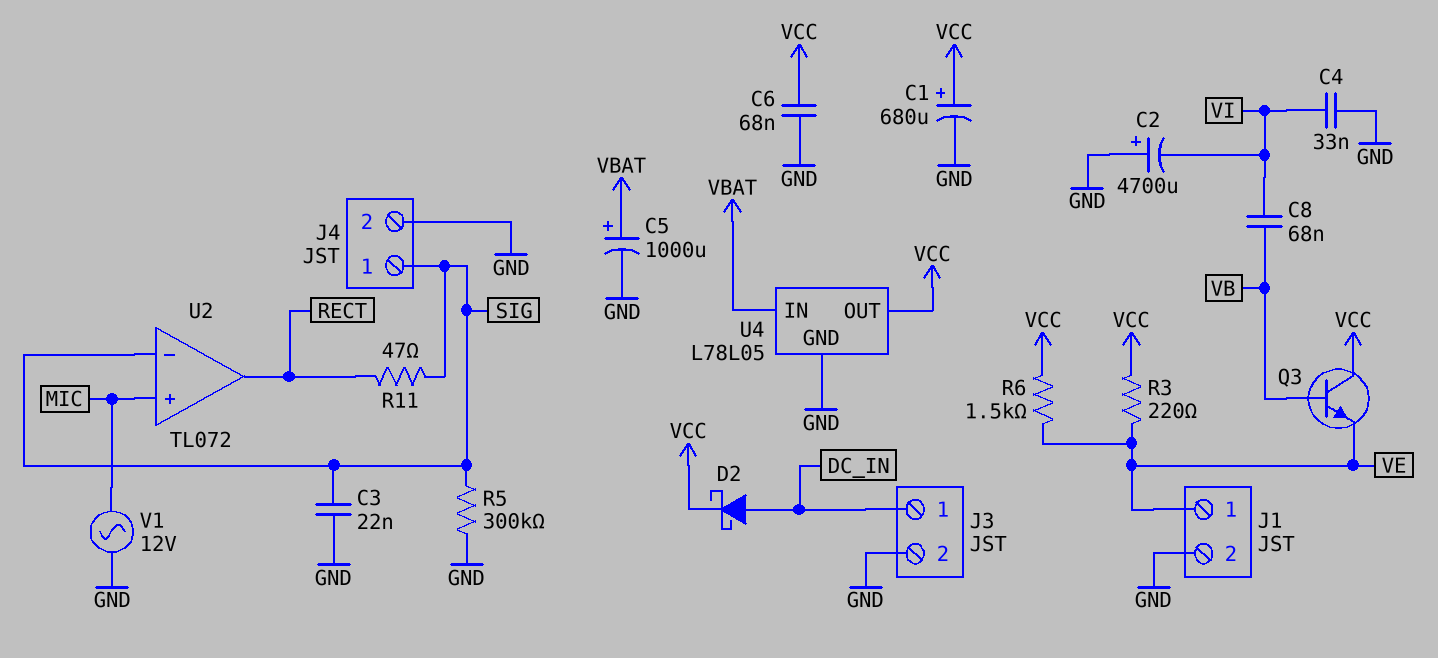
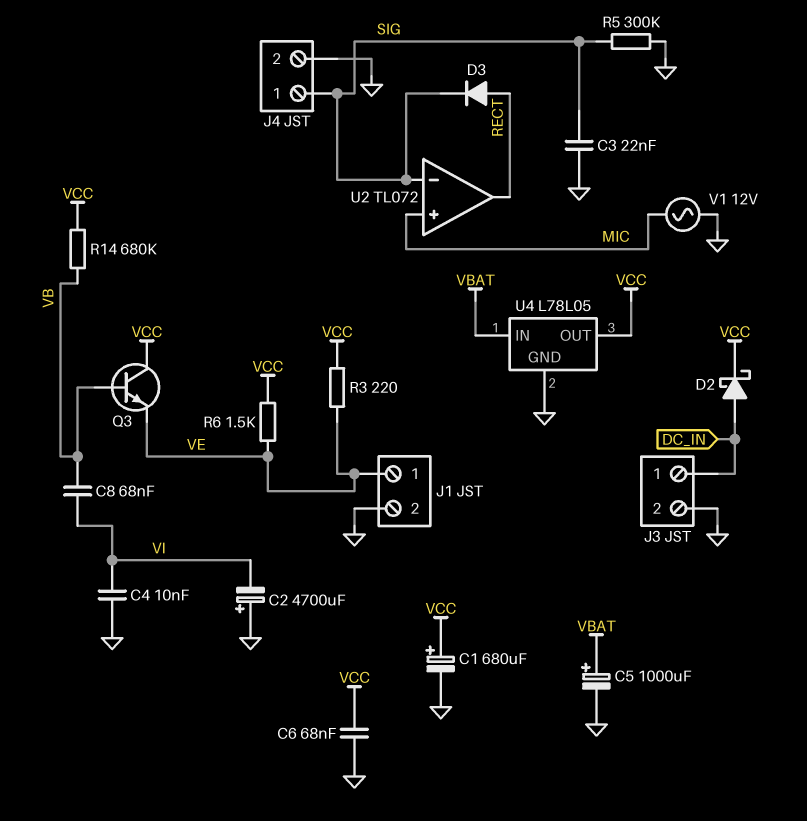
C4: 33nF (GND, VI) -> 10nF (GND, VI)
D3: none -> diode (A RECT, K SIG)
R11: 47 (RECT, SIG) -> none
R14: none -> 680k (VB, VCC)

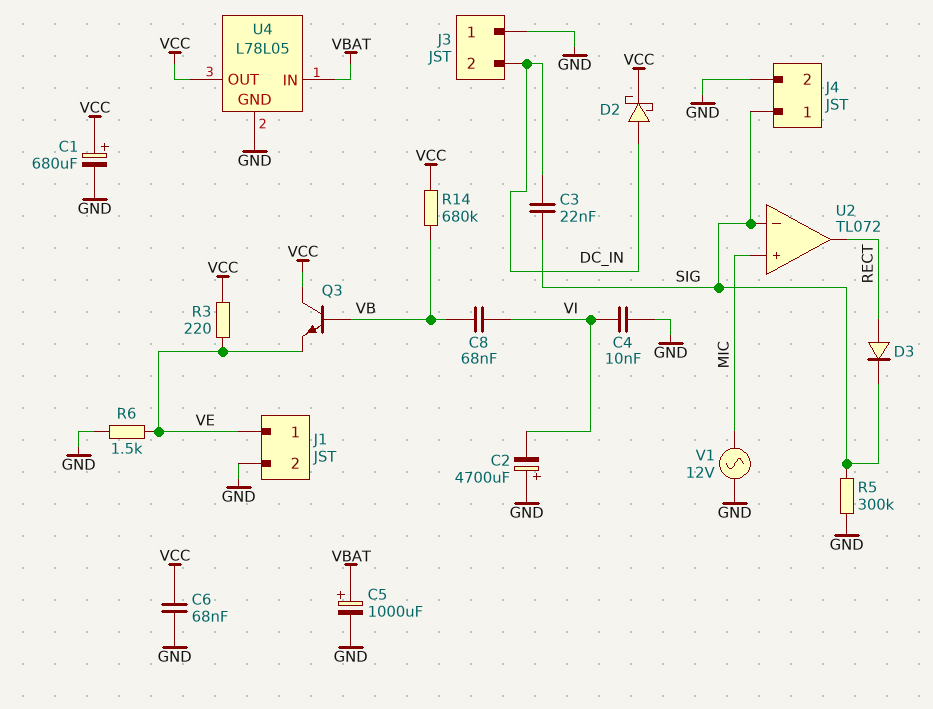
C3: 22nF (GND, SIG) -> 22nF (DC_IN, SIG)
J3 pin 1: DC_IN -> GND
J3 pin 2: GND -> DC_IN
R6: 1.5k (VCC, VE) -> 1.5k (GND, VE)

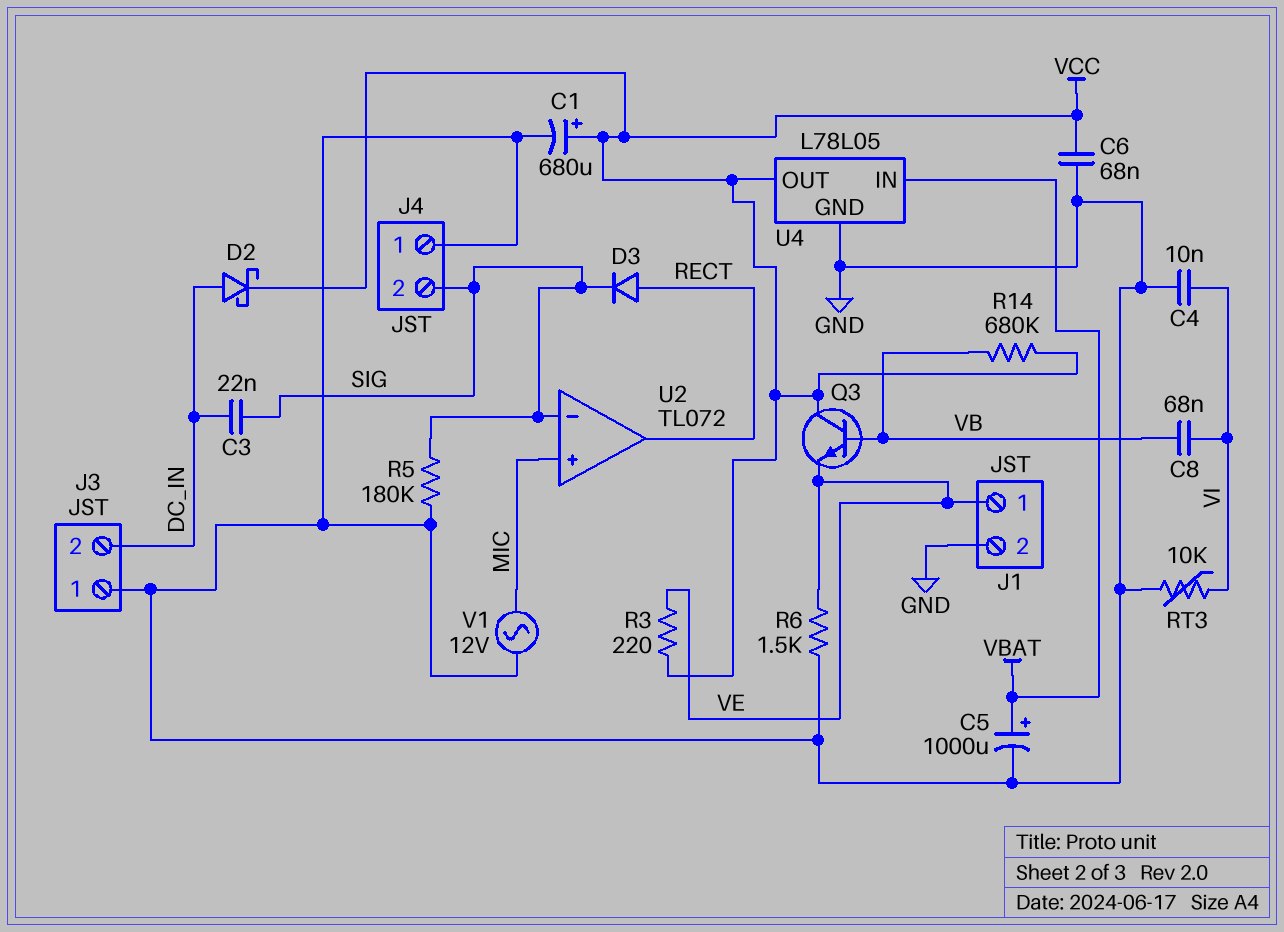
C2: 4700uF (plus GND, minus VI) -> none
J4 pin 1: SIG -> GND
J4 pin 2: GND -> SIG
R5: 300k (GND, SIG) -> 180k (GND, SIG)
RT3: none -> 10k (GND, VI)

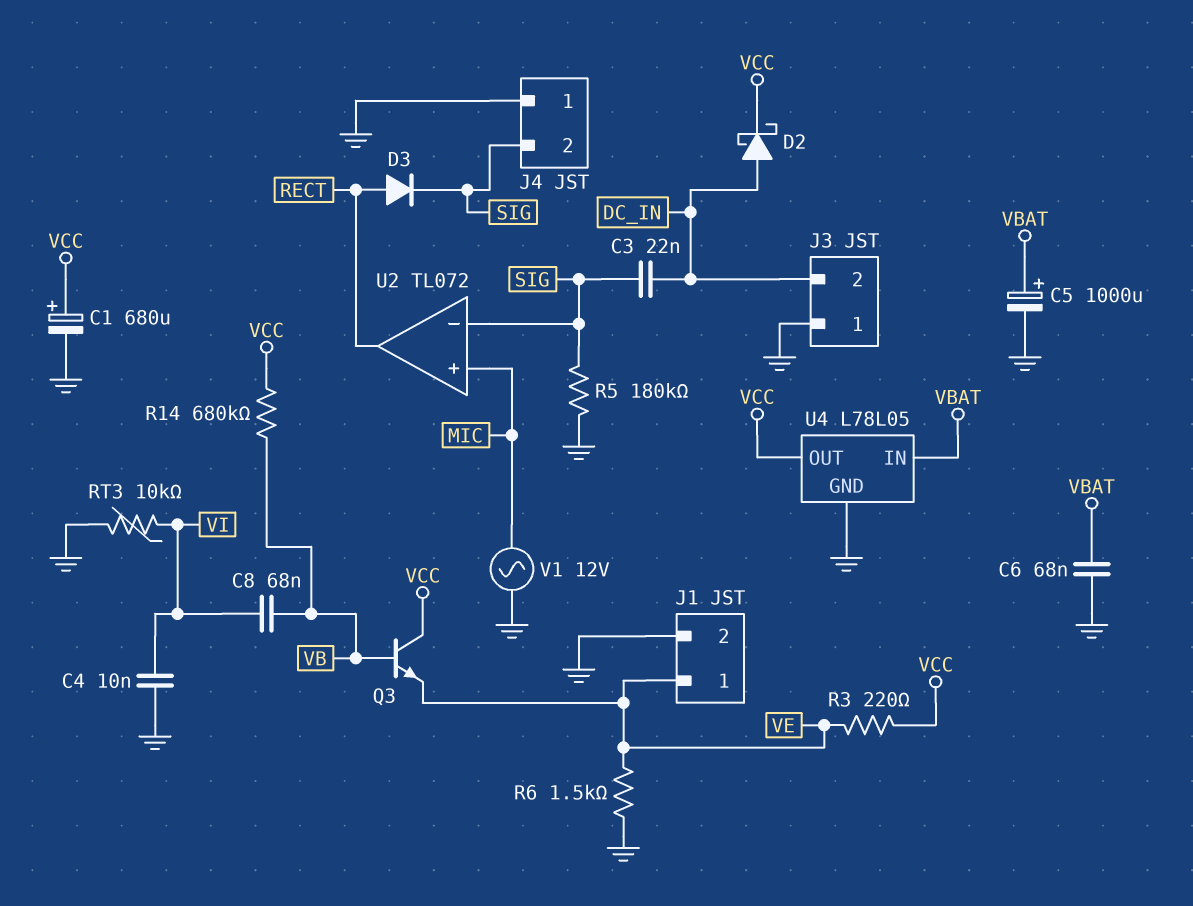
C6: 68nF (GND, VCC) -> 68nF (GND, VBAT)

